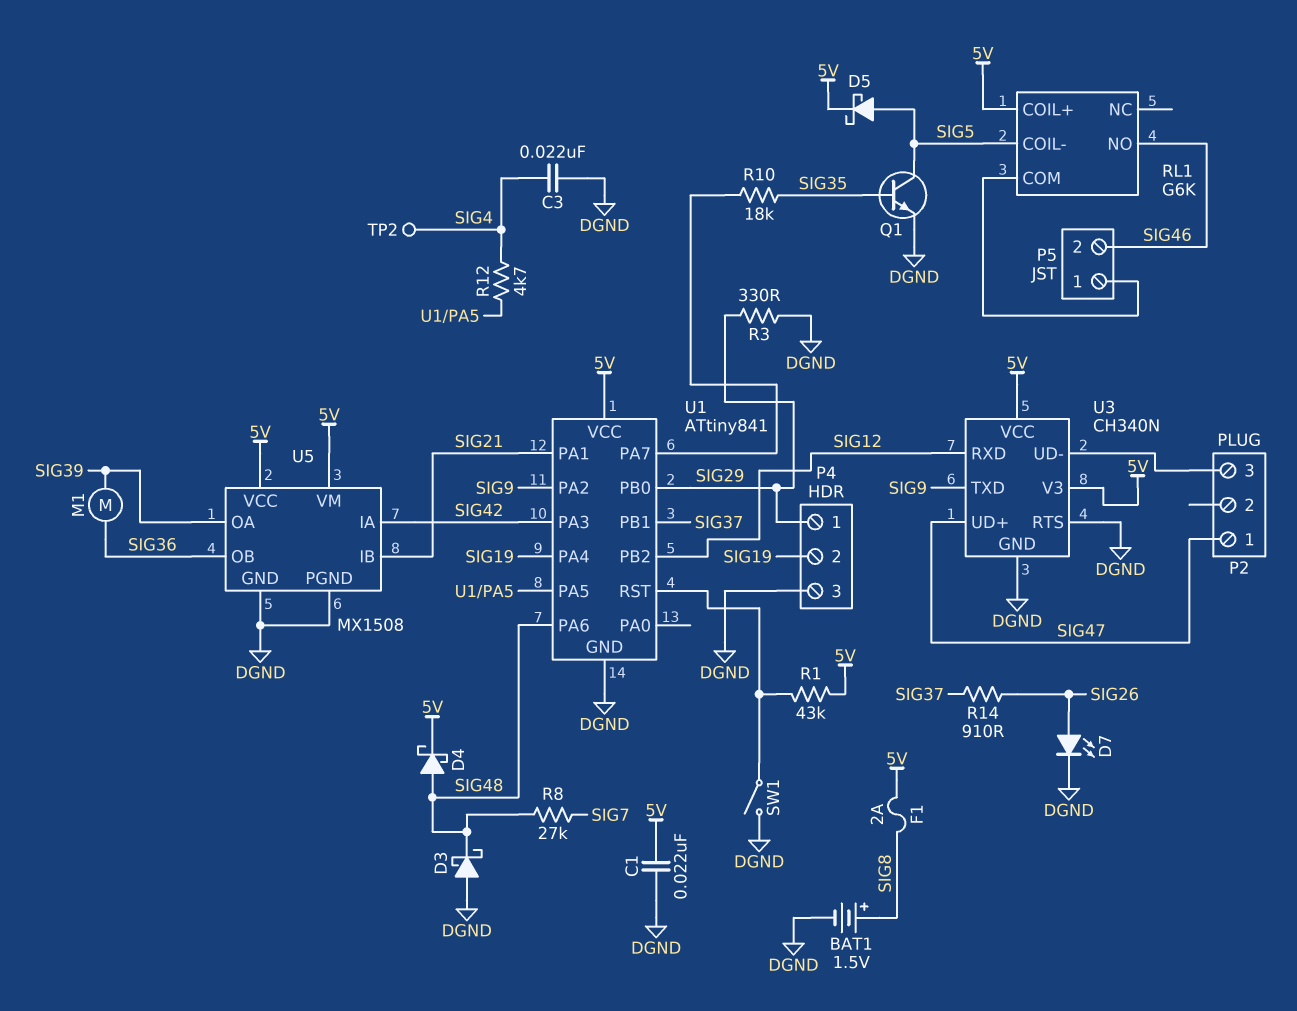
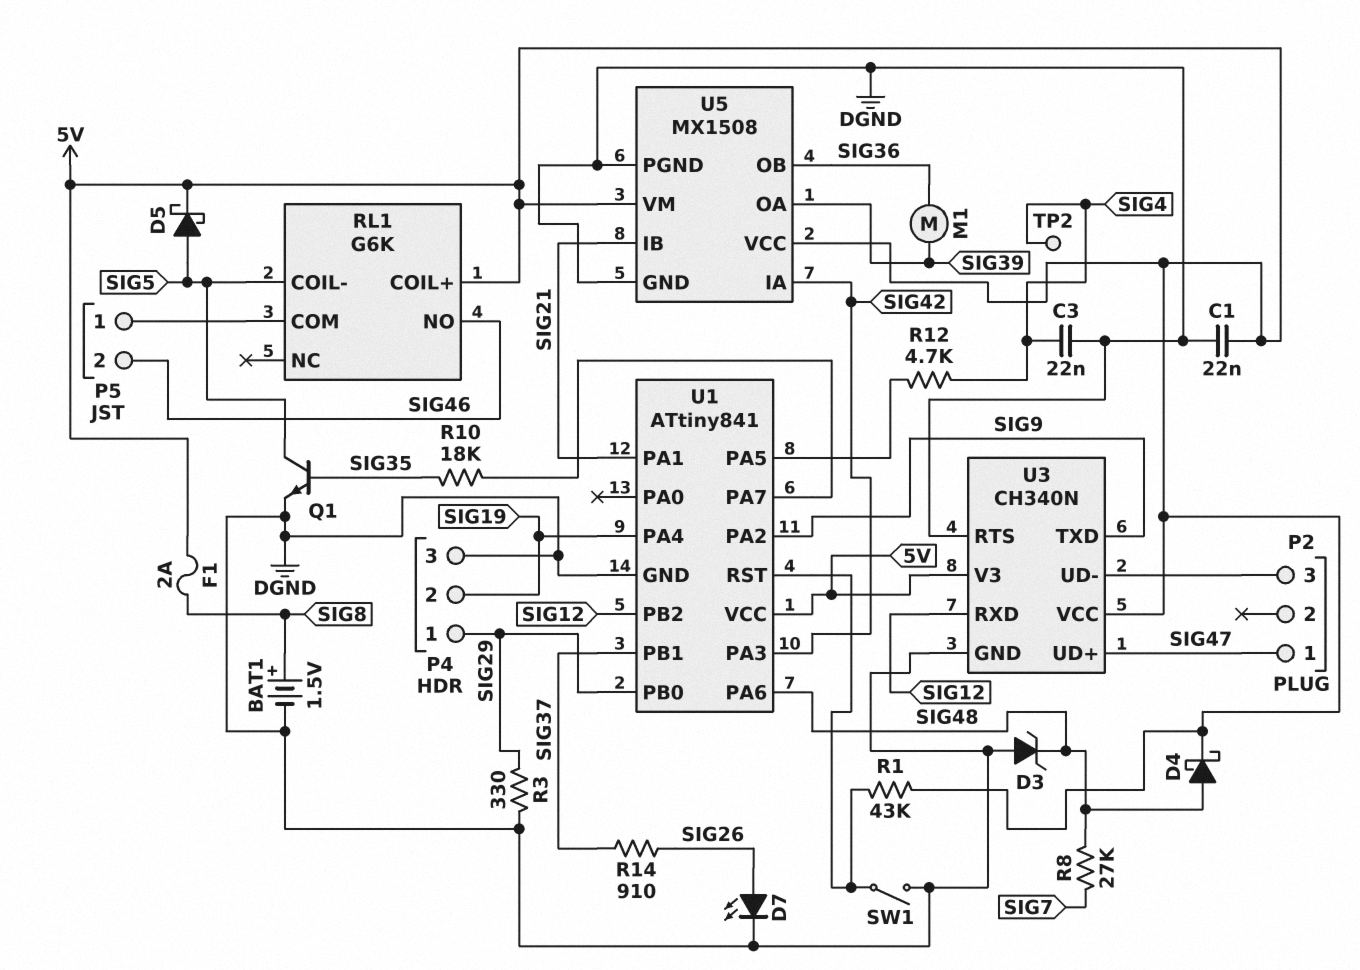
D3: schottky (A DGND, K SIG48) -> zener (A DGND, K SIG48)

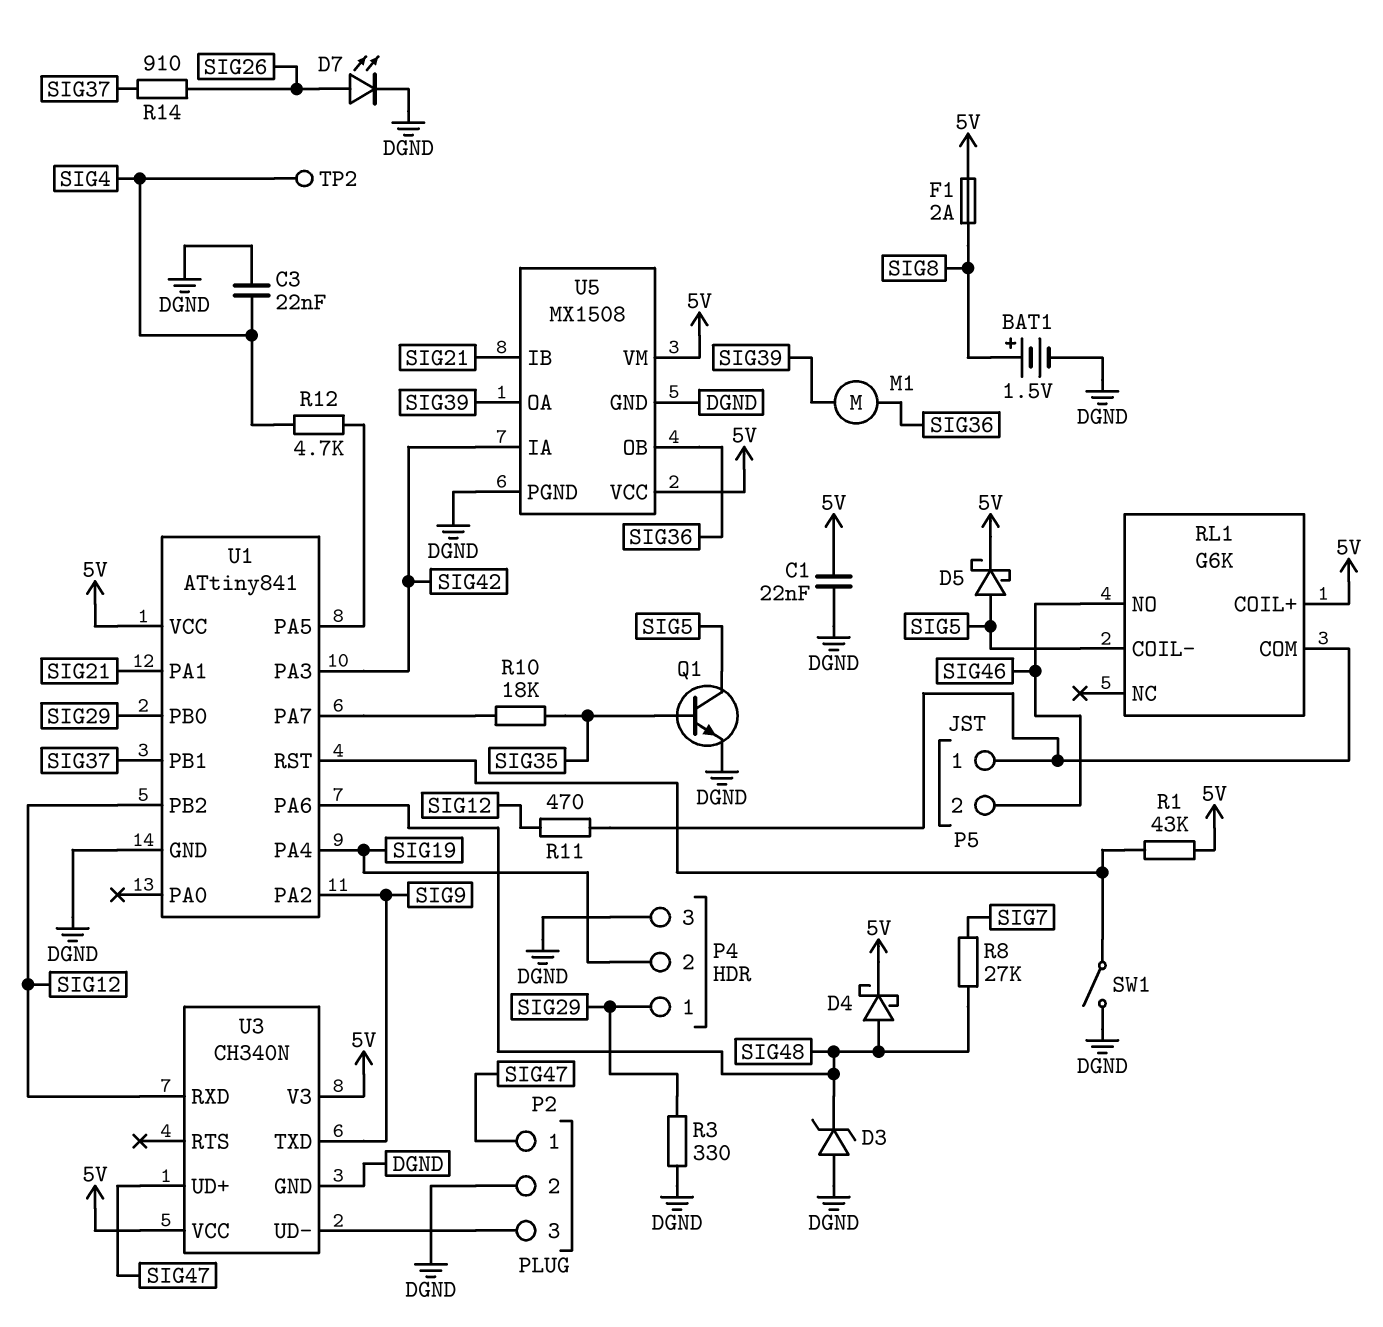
P2 pin 2: none -> DGND
R11: none -> 470 (P5/1, SIG12)
U3 pin RTS: DGND -> none

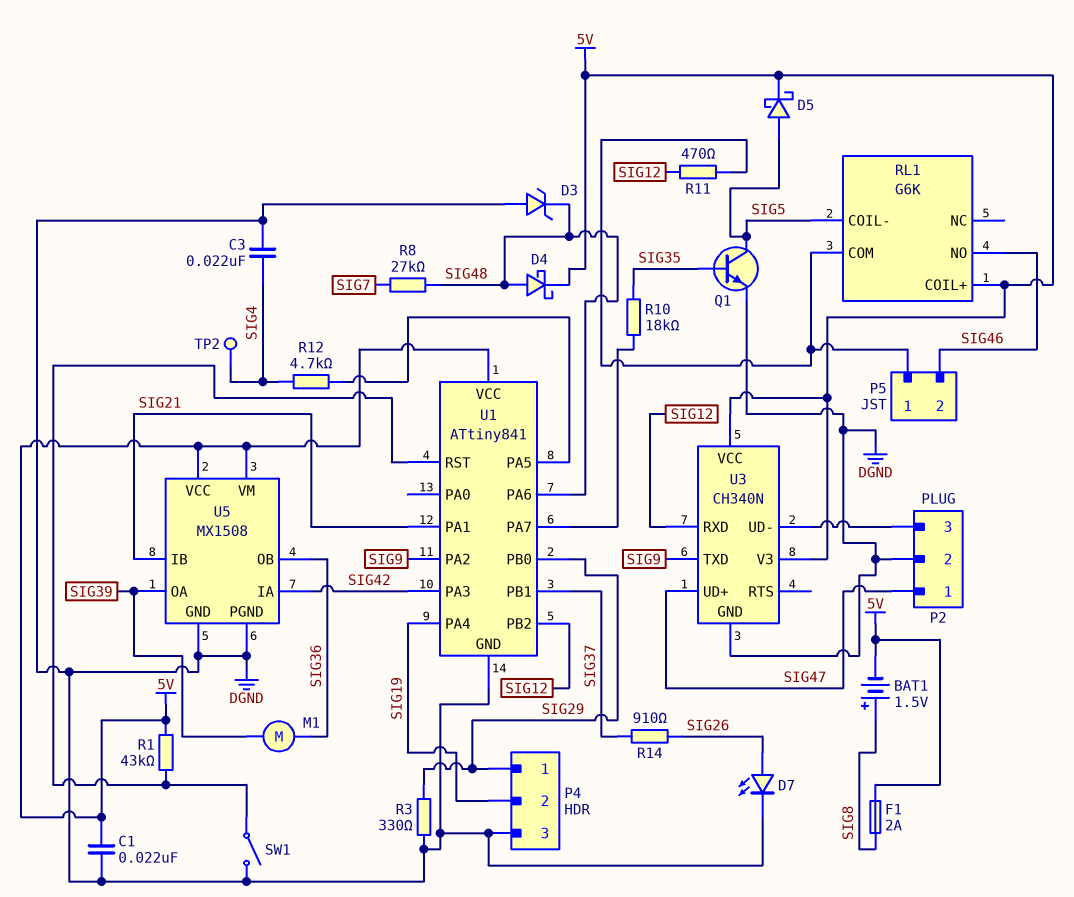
BAT1: 1.5V (plus SIG8, minus DGND) -> 1.5V (plus SIG8, minus 5V)

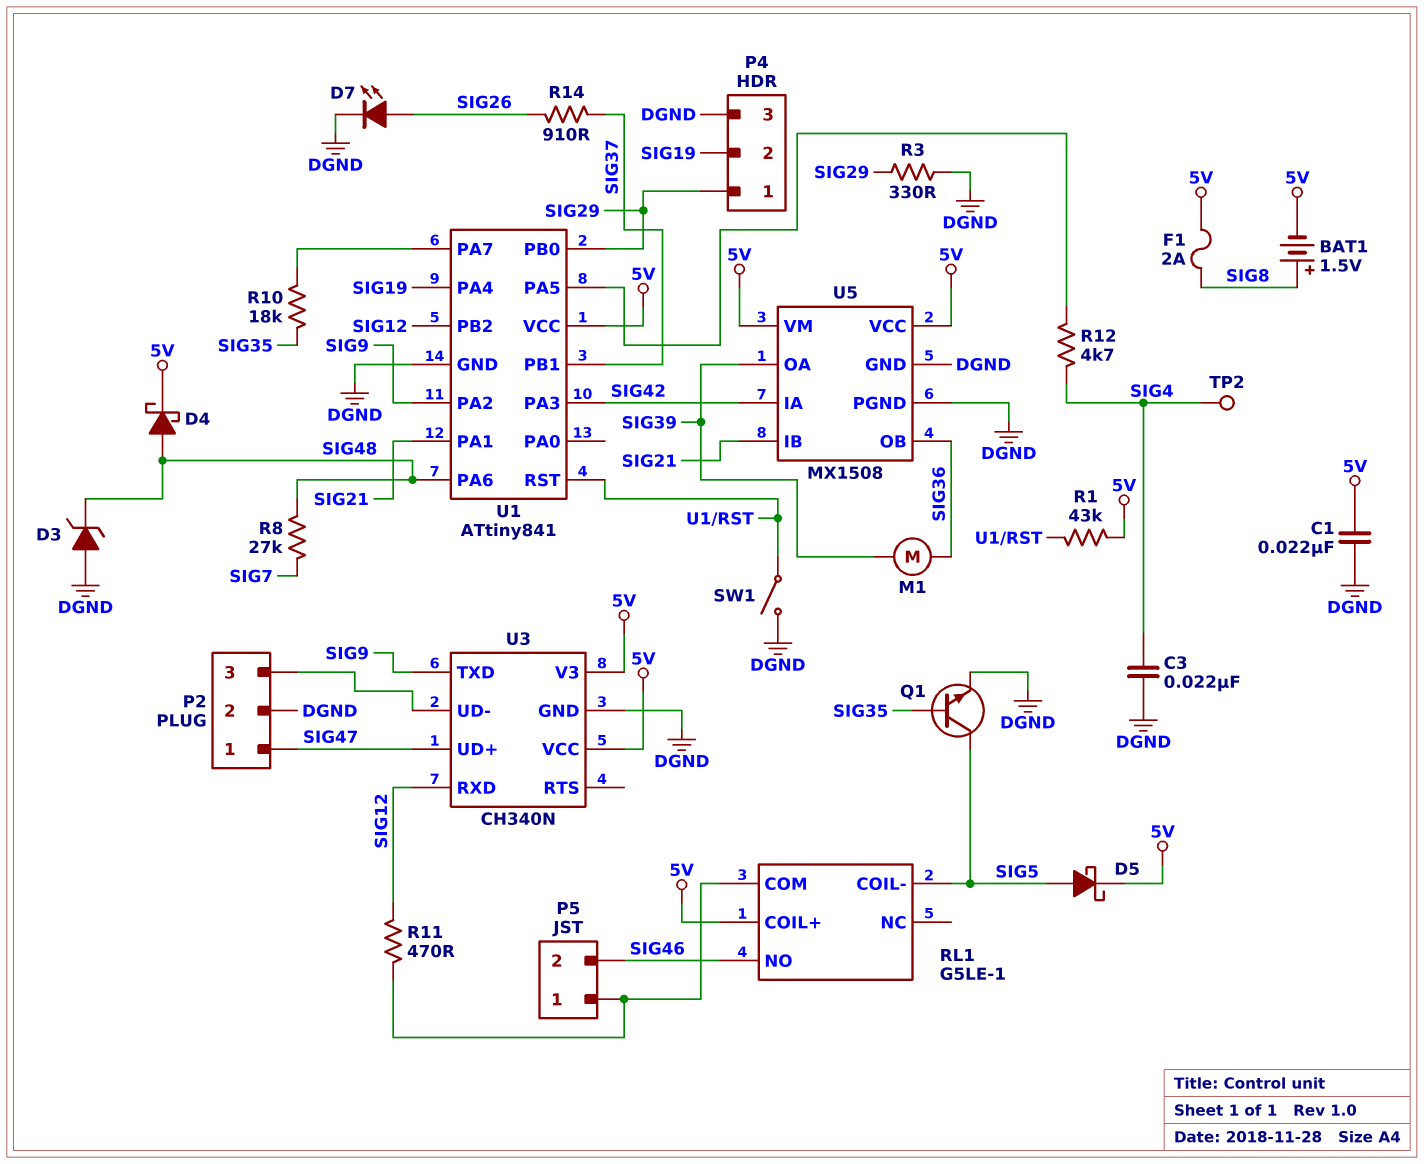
RL1: G6K -> G5LE-1

